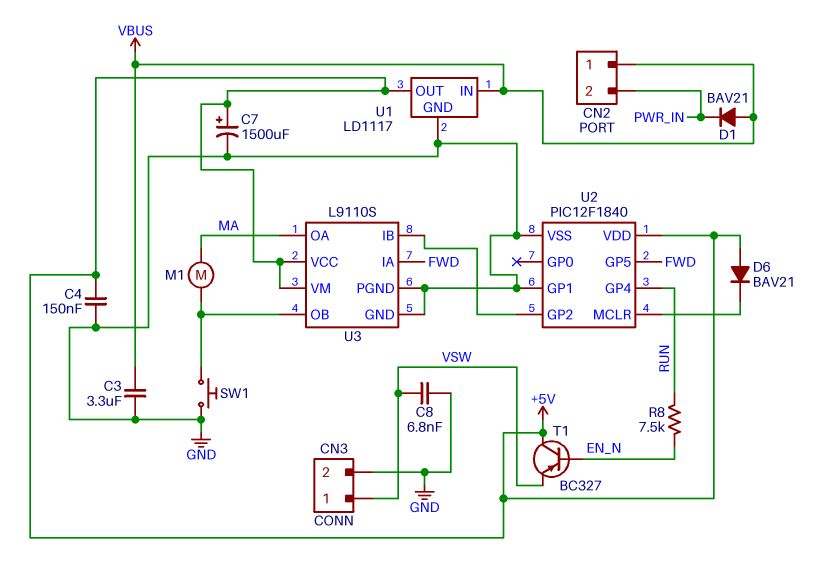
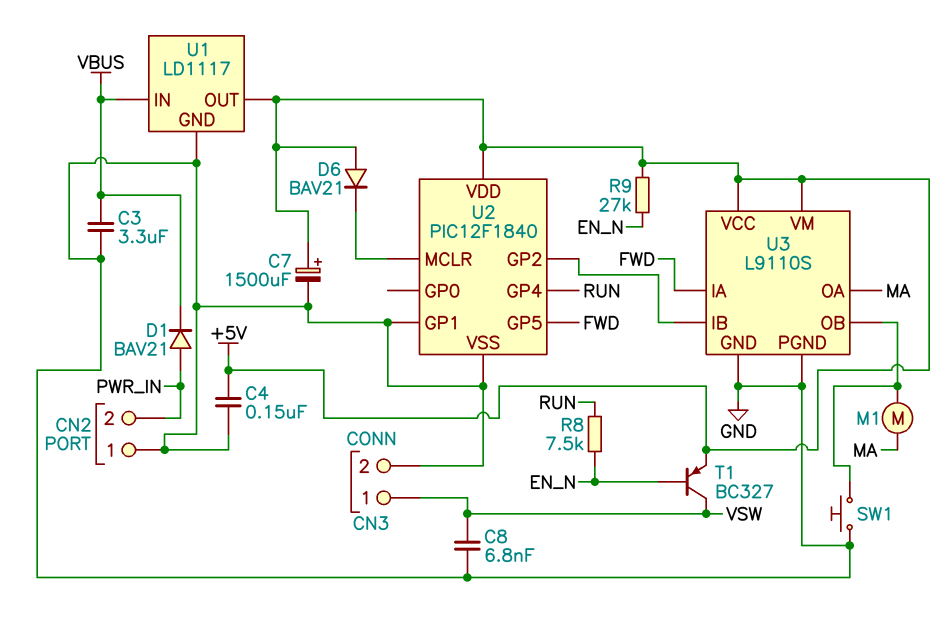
CN2 pin 1: VBUS -> GND
D1: diode BAV21 (A VBUS, K PWR_IN) -> diode BAV21 (A PWR_IN, K VBUS)
R9: none -> 27k (+5V, EN_N)
T1: PNP BC327 (B EN_N, C +5V, E VSW) -> PNP BC327 (B EN_N, C VSW, E +5V)

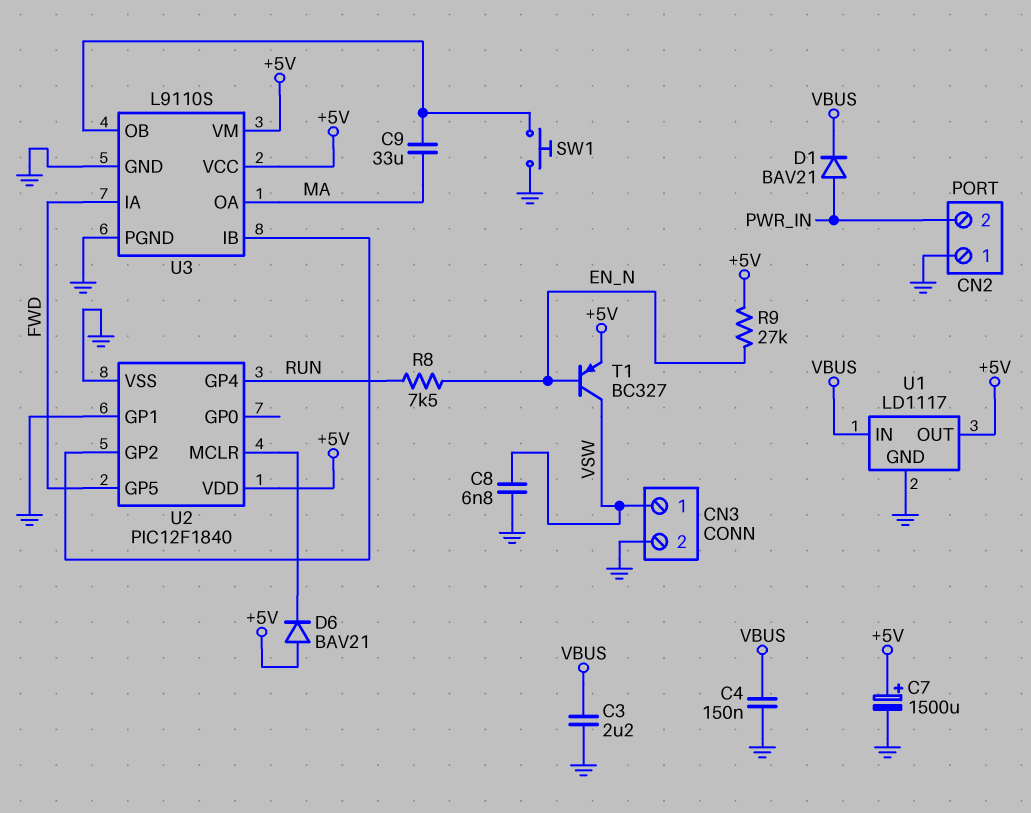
C3: 3.3uF (GND, VBUS) -> 2.2uF (GND, VBUS)
C4: 150nF (+5V, GND) -> 150nF (GND, VBUS)
C9: none -> 33uF (MA, U3/OB)
M1: motor (MA, U3/OB) -> none

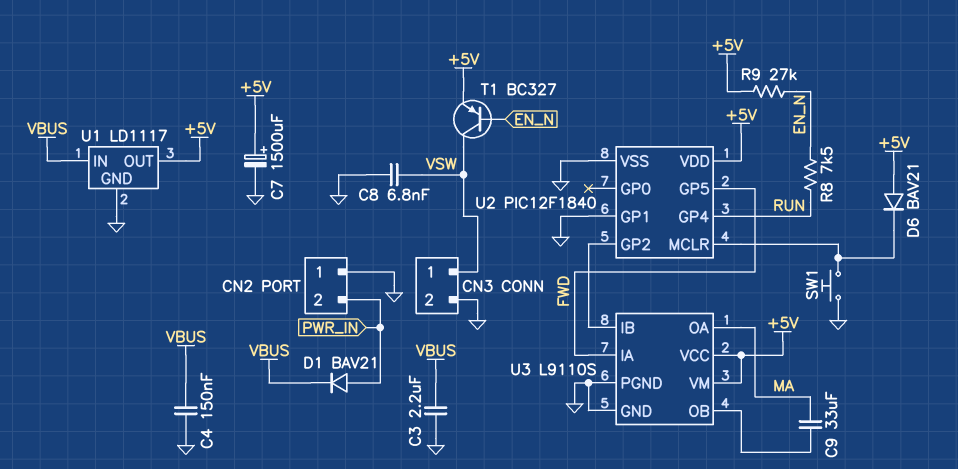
SW1: button (GND, U3/OB) -> button (GND, U2/MCLR)

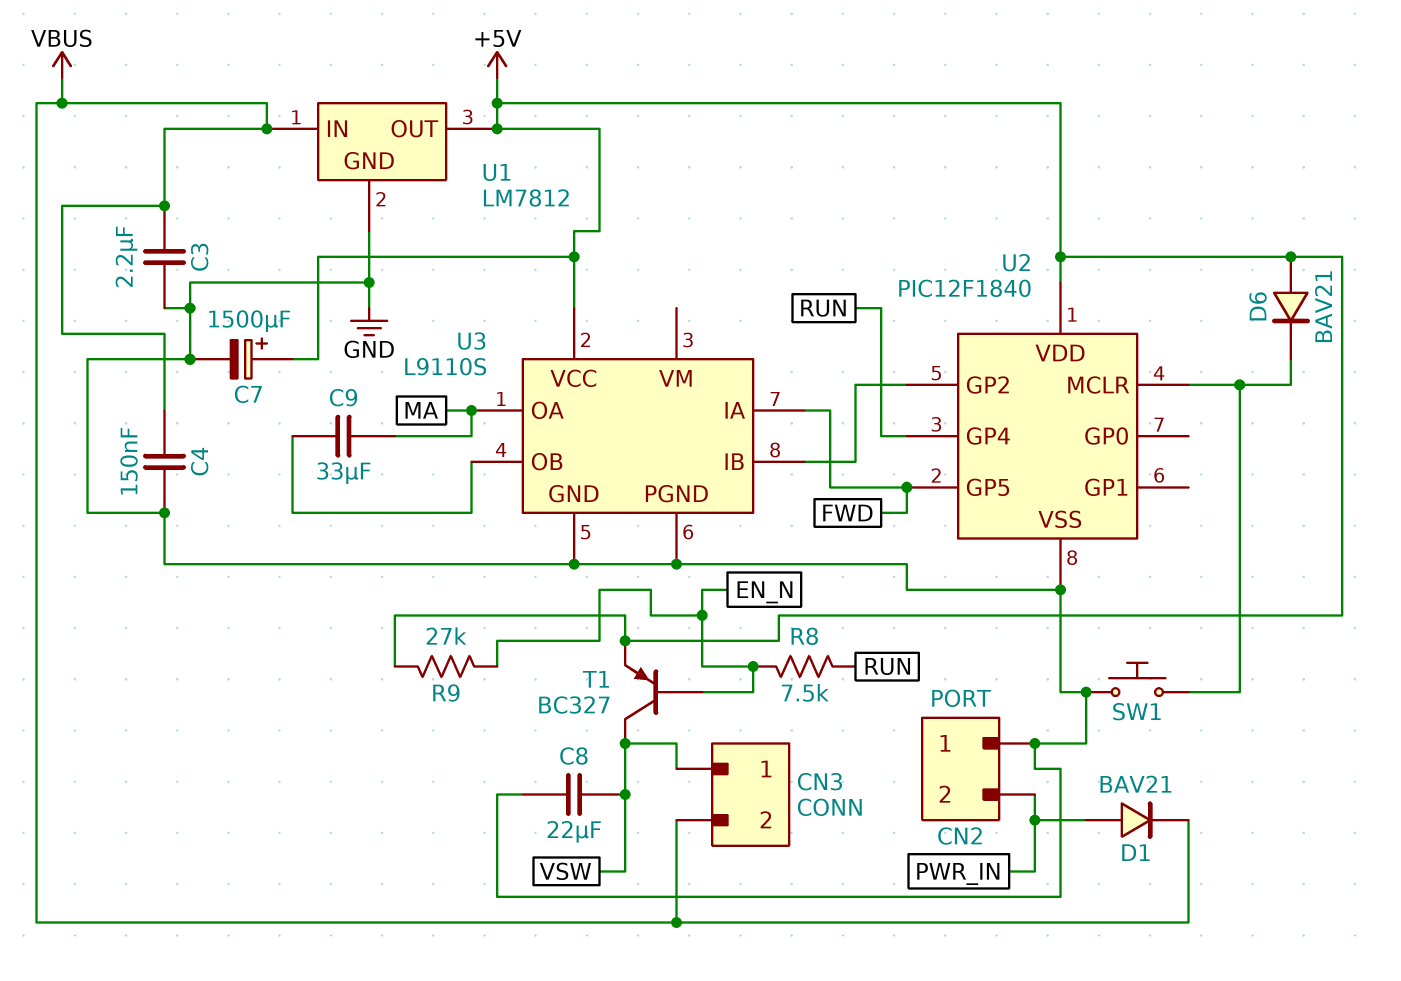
C8: 6.8nF (GND, VSW) -> 22uF (GND, VSW)
CN3 pin 2: GND -> VBUS
U1: LD1117 -> LM7812
U2 pin GP1: GND -> none
U3 pin VM: +5V -> none

